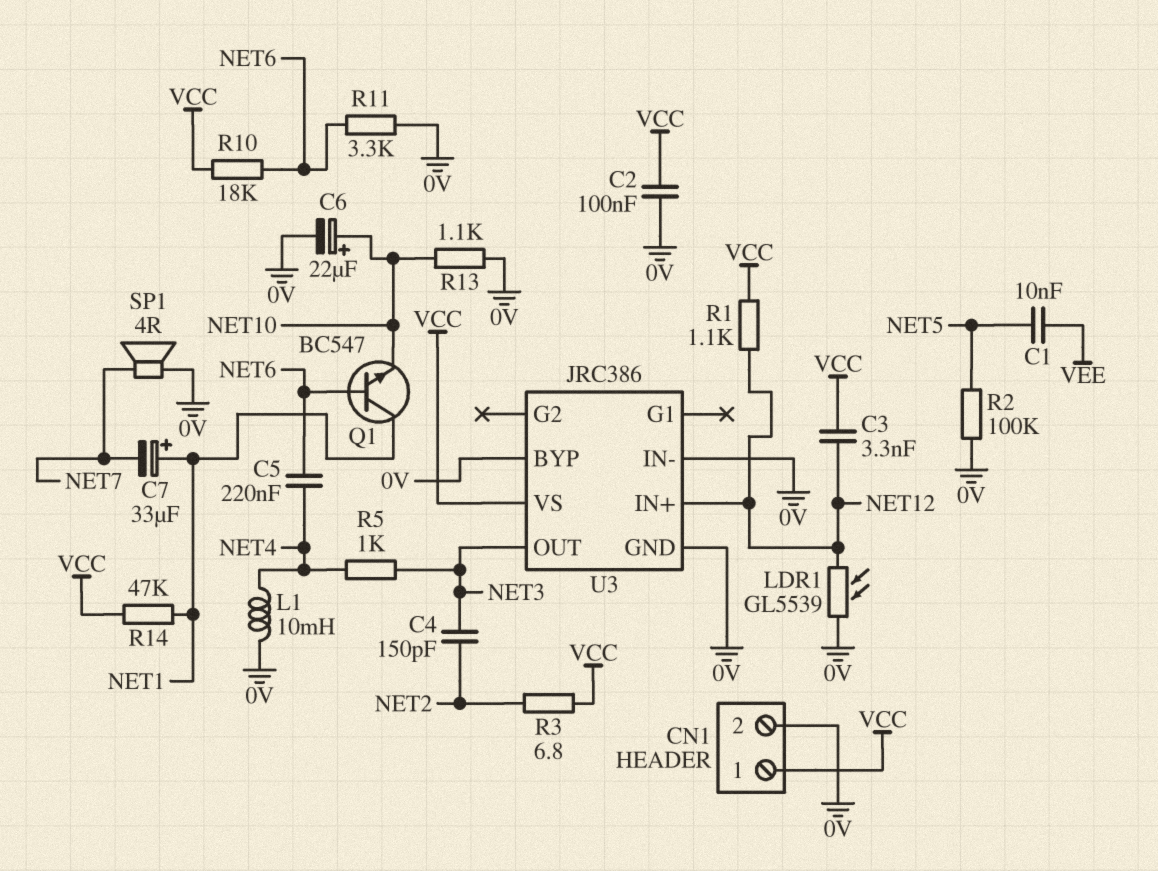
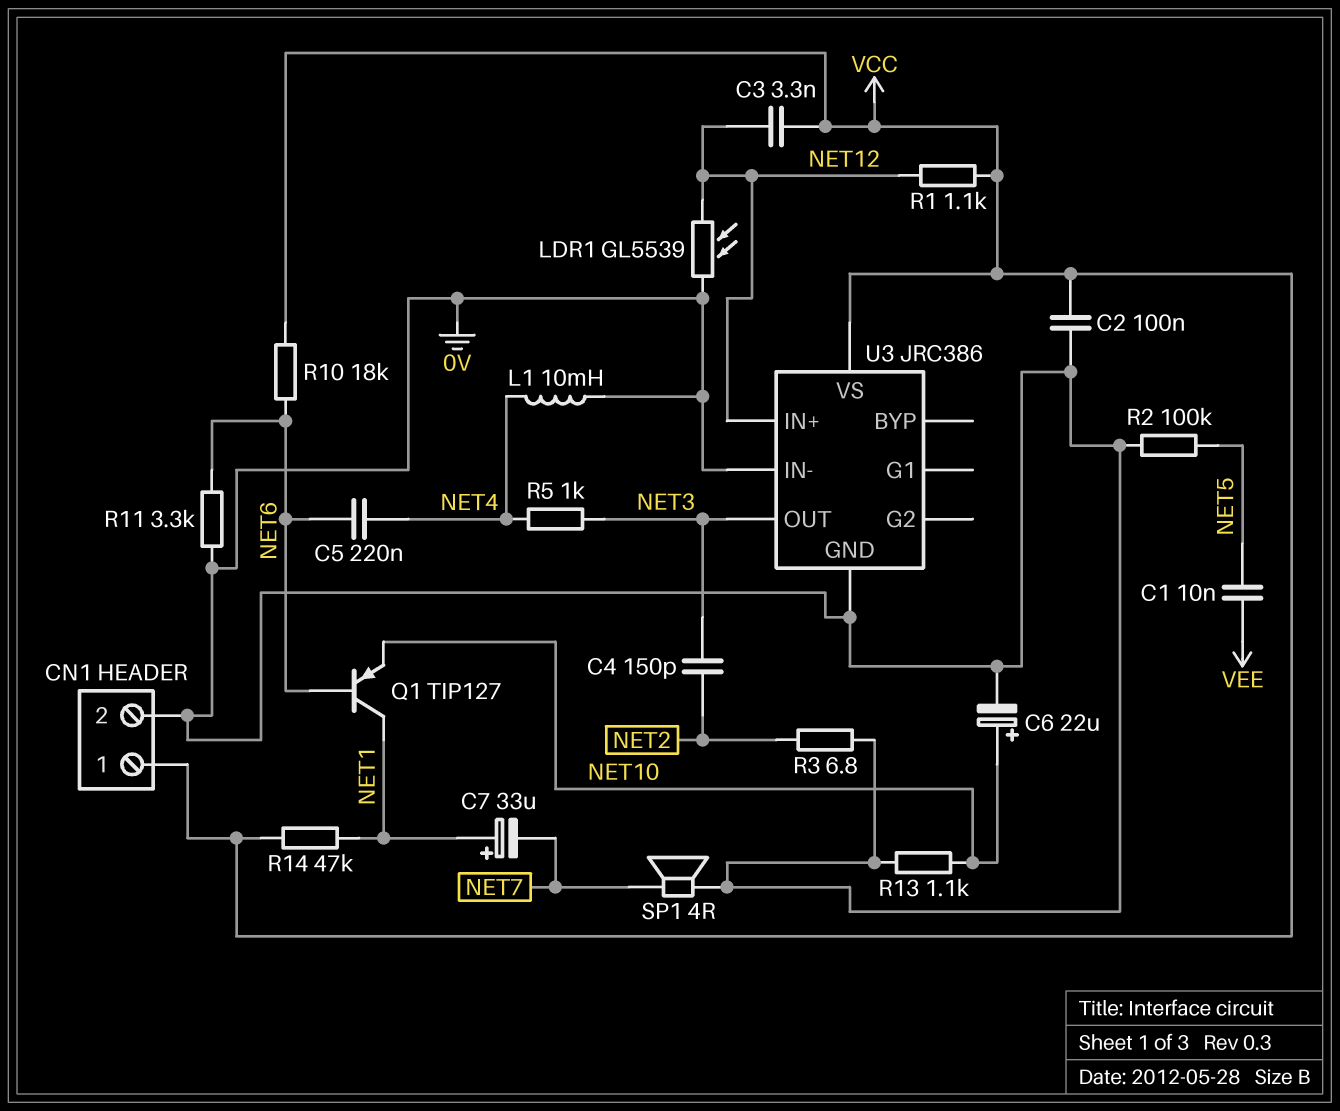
Q1: NPN BC547 (B NET6, C NET1, E NET10) -> PNP TIP127 (B NET6, C NET1, E NET10)
R3: 6.8 (NET2, VCC) -> 6.8 (0V, NET2)
U3 pin BYP: 0V -> none

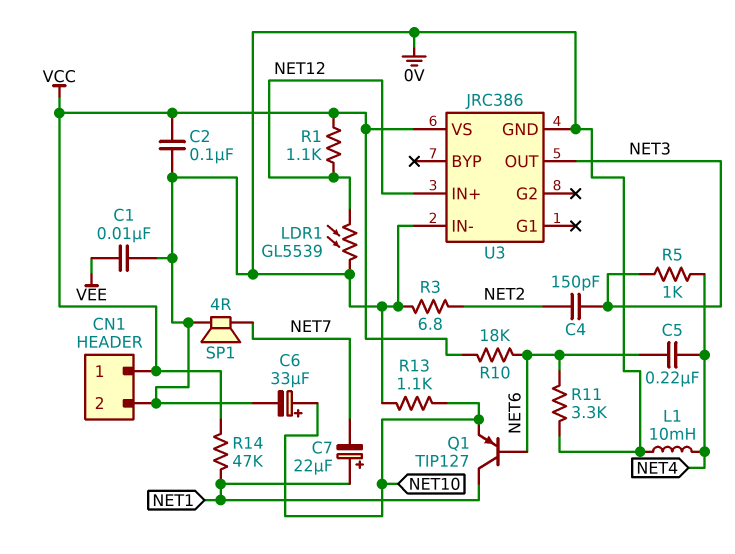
C1: 10nF (NET5, VEE) -> 10nF (0V, VEE)
C3: 3.3nF (NET12, VCC) -> none
C6: 22uF (plus NET10, minus 0V) -> 33uF (plus NET10, minus 0V)
C7: 33uF (plus NET1, minus NET7) -> 22uF (plus NET1, minus NET7)
R2: 100k (0V, NET5) -> none

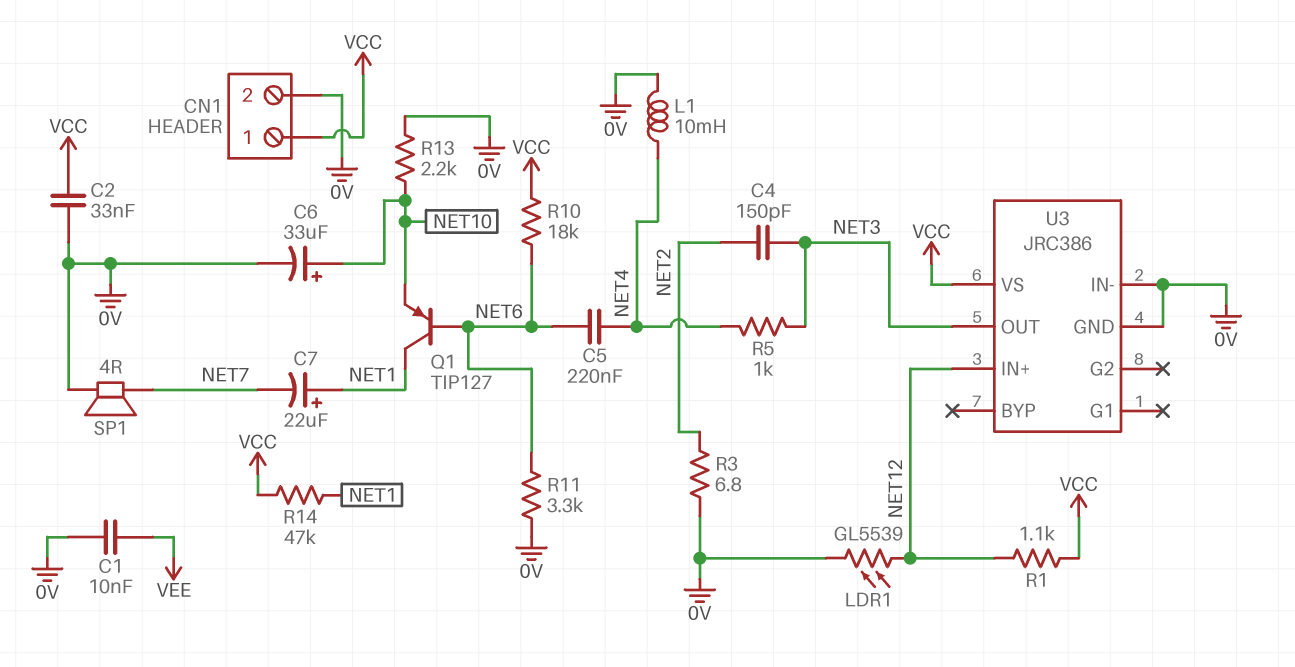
C2: 100nF (0V, VCC) -> 33nF (0V, VCC)
R13: 1.1k (0V, NET10) -> 2.2k (0V, NET10)

